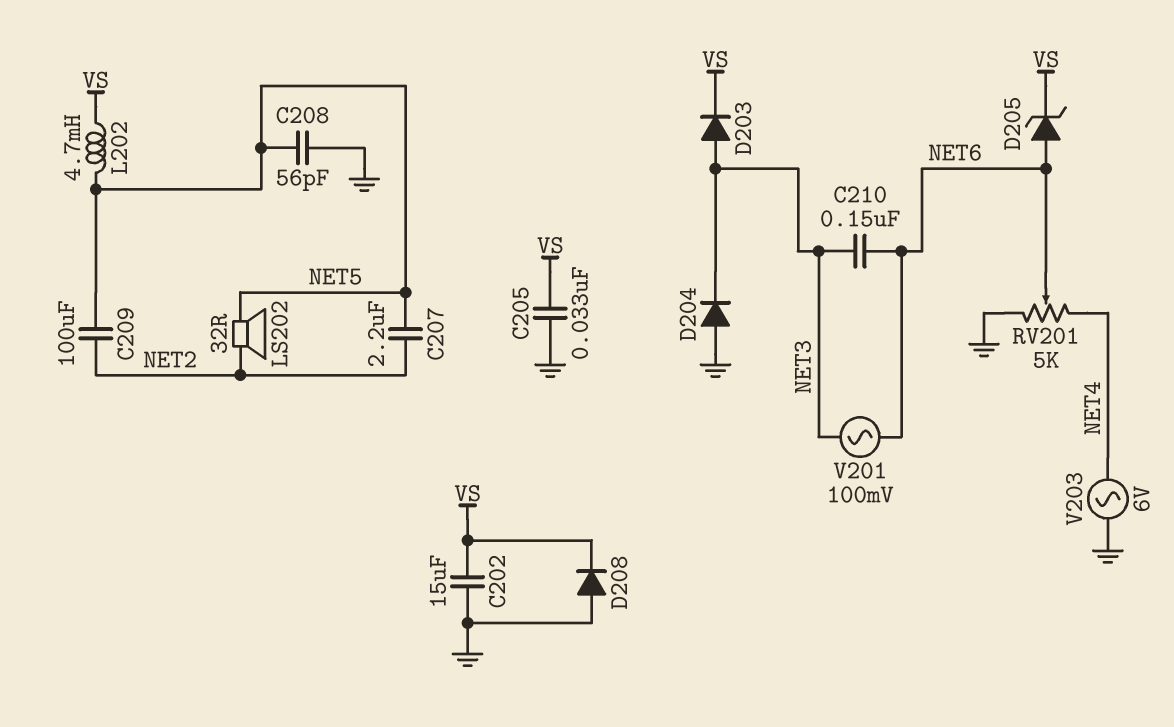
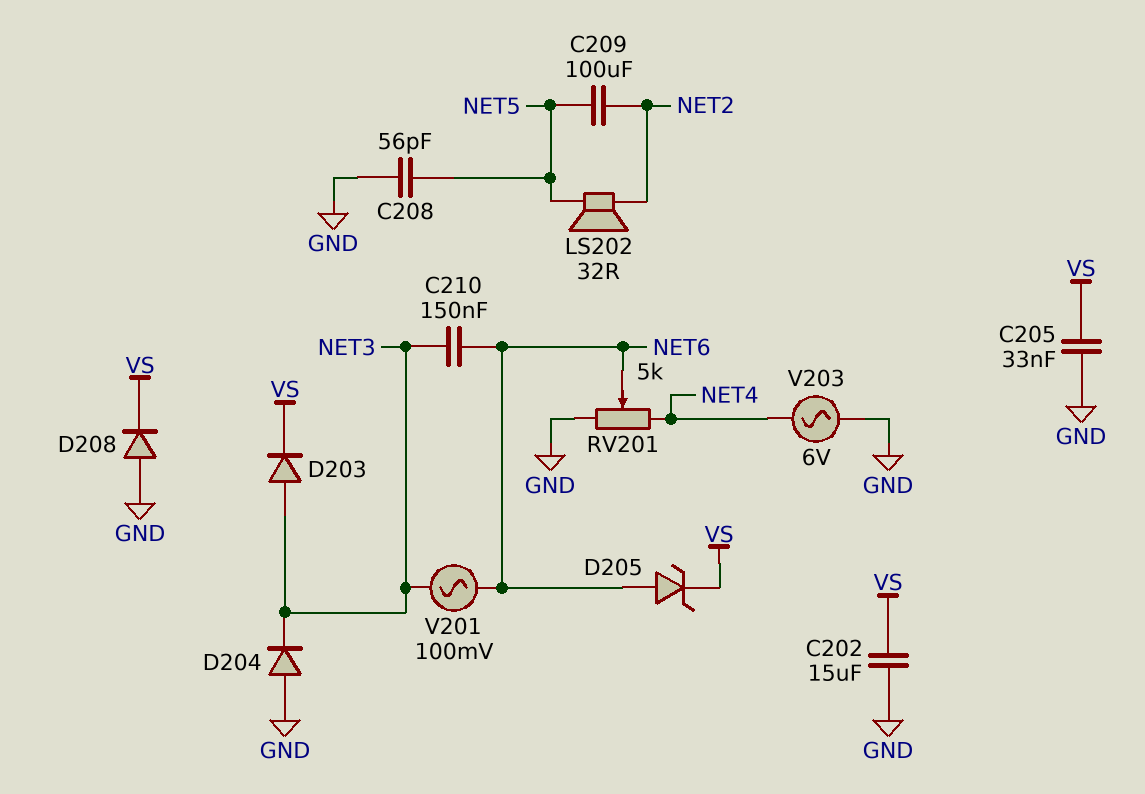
C207: 2.2uF (NET2, NET5) -> none
L202: 4.7mH (NET5, VS) -> none

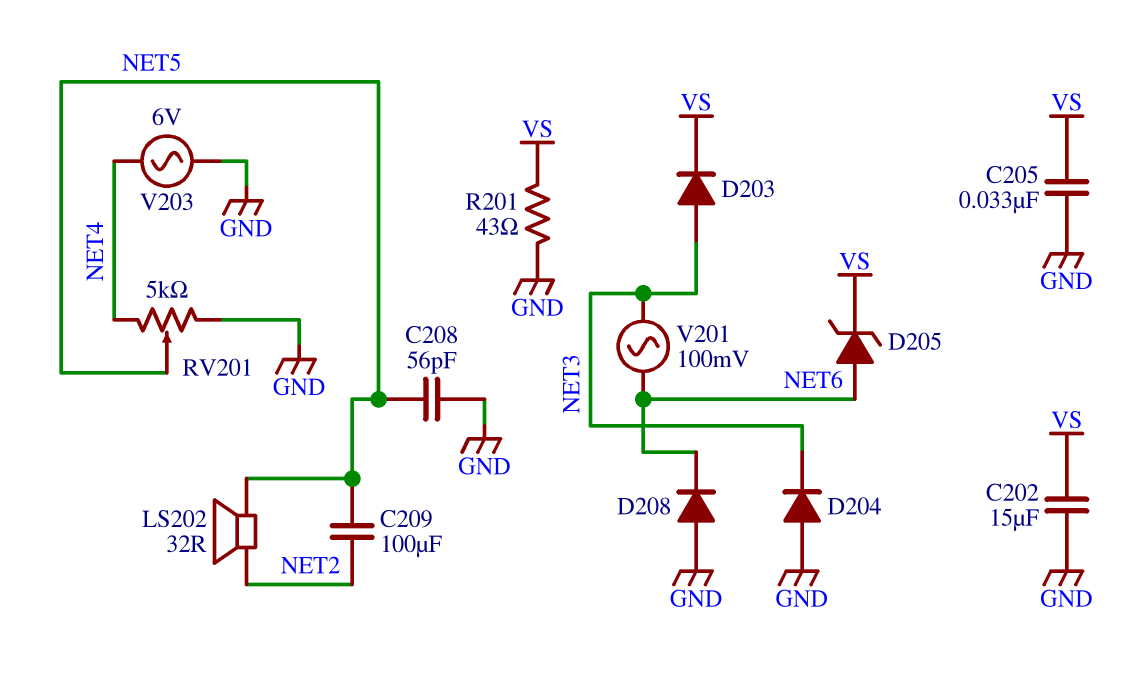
C210: 150nF (NET3, NET6) -> none
D208: diode (A GND, K VS) -> diode (A GND, K NET6)
R201: none -> 43 (GND, VS)
RV201: 5k (GND, NET4, wiper NET6) -> 5k (GND, NET4, wiper NET5)

